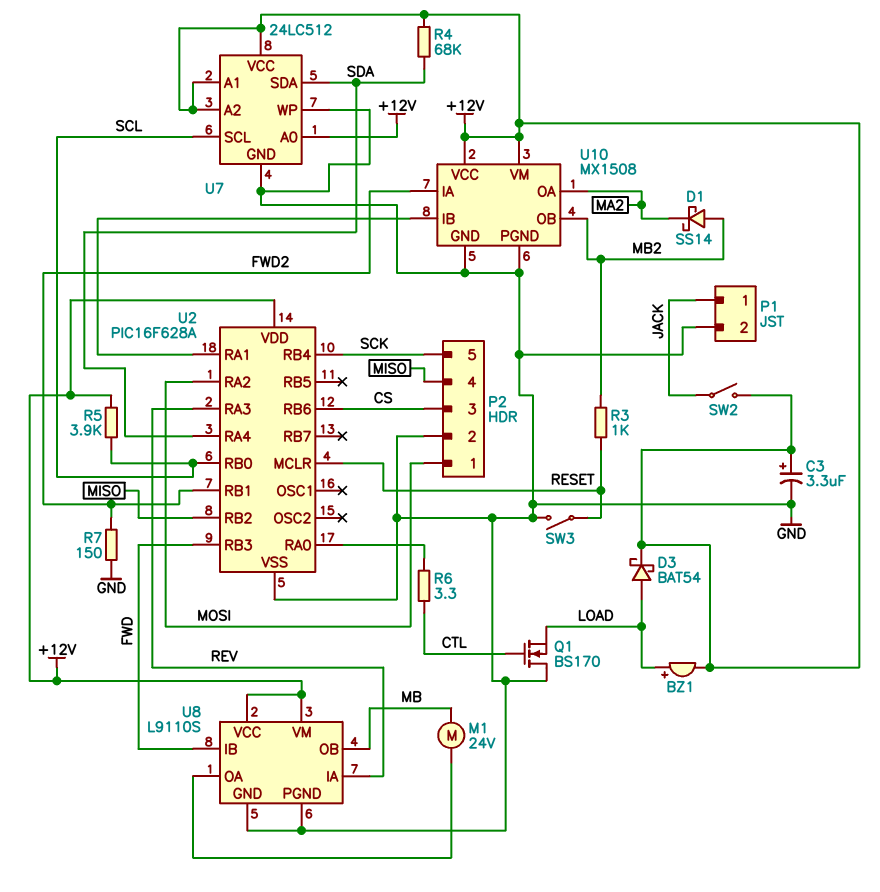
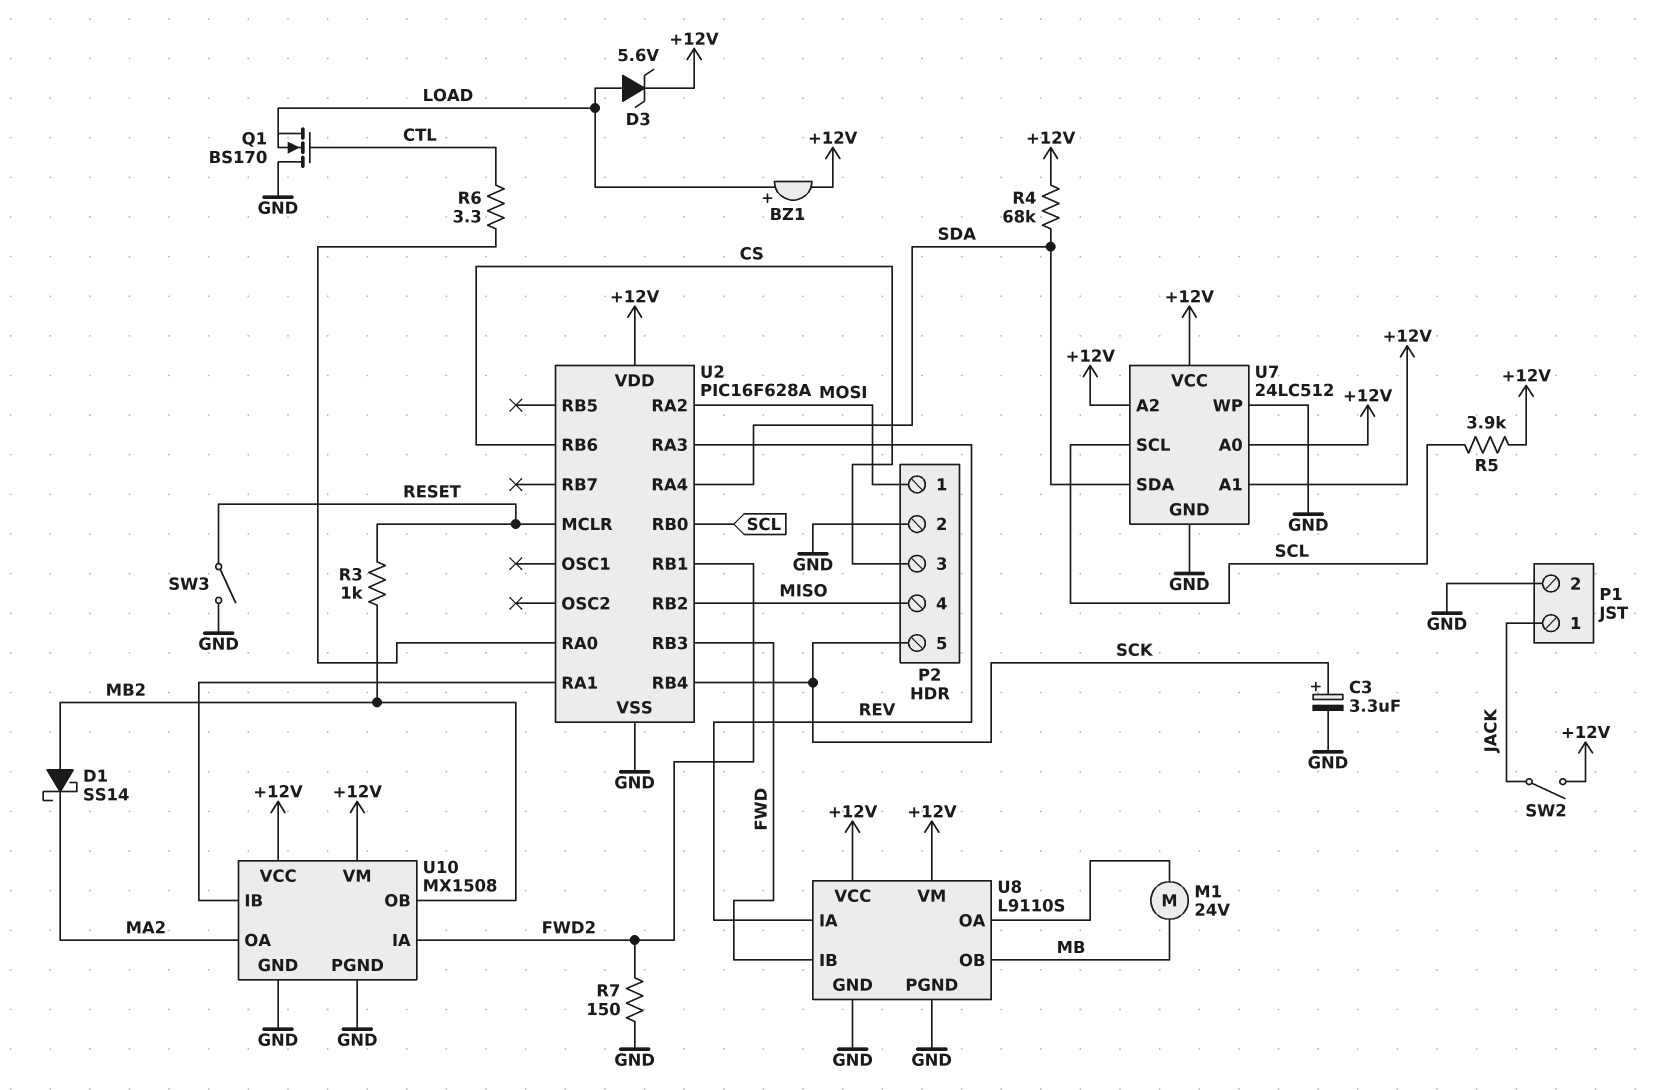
C3: 3.3uF (plus +12V, minus GND) -> 3.3uF (plus SCK, minus GND)
D3: schottky BAT54 (A LOAD, K +12V) -> zener 5.6V (A LOAD, K +12V)

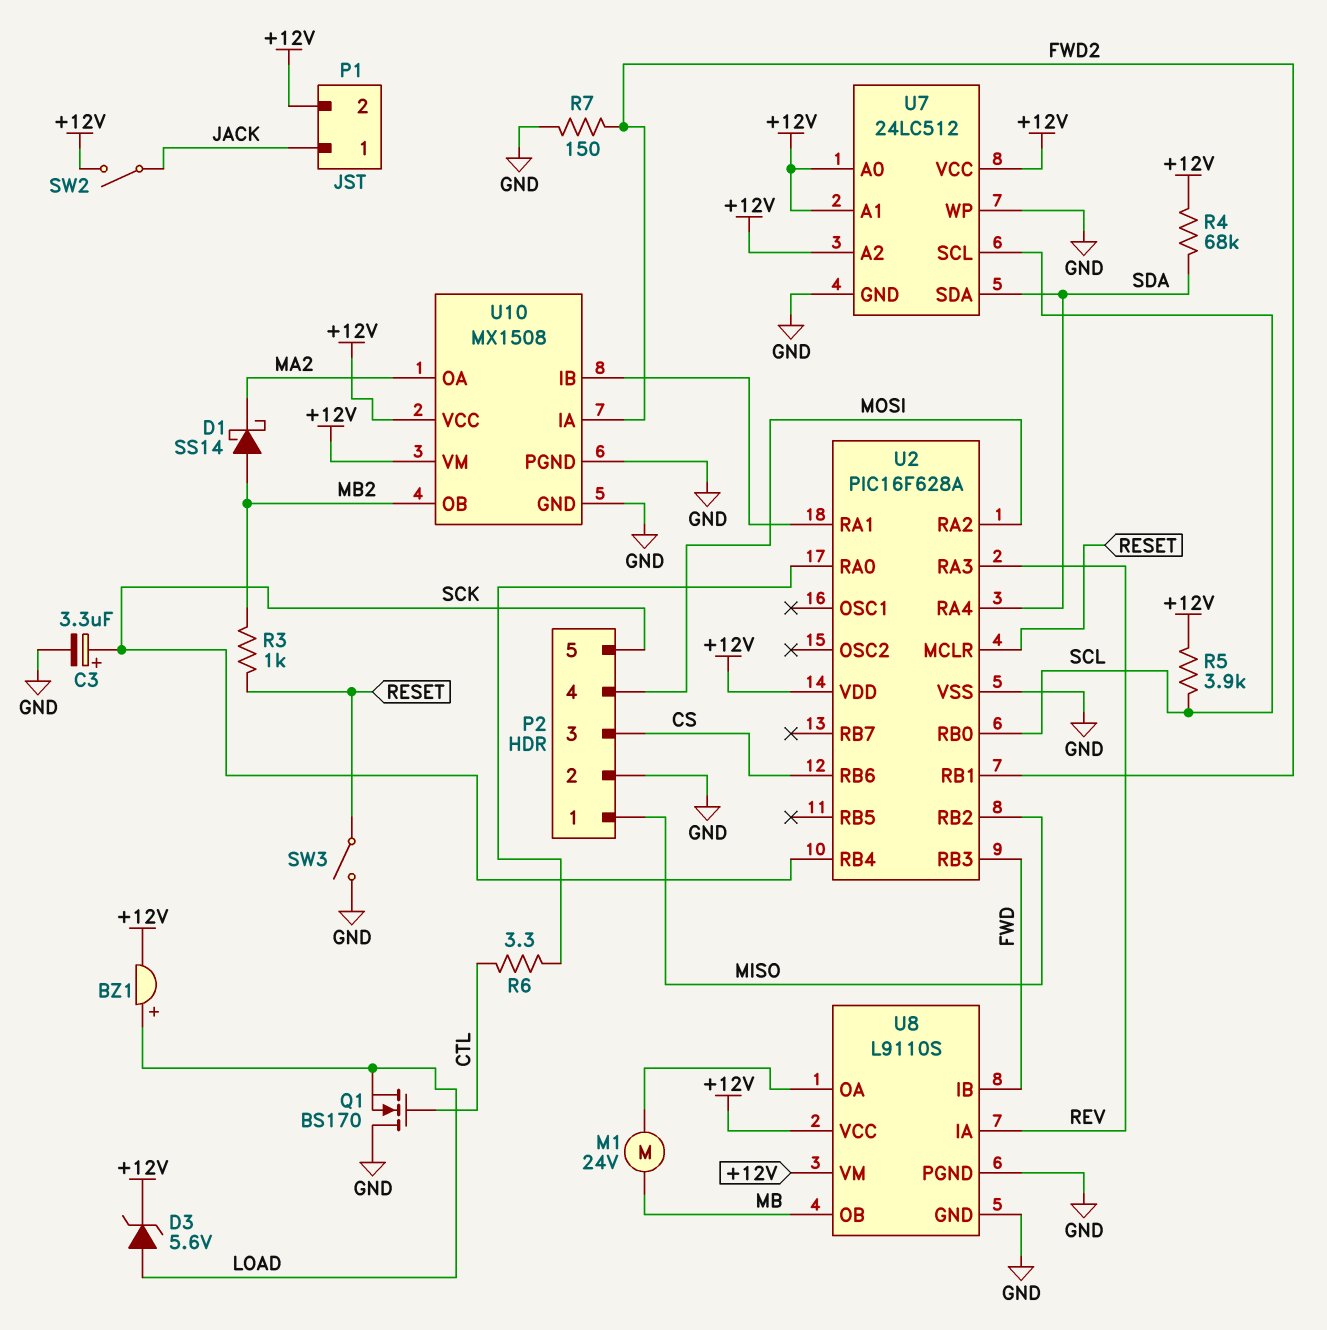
P1 pin 2: GND -> +12V
P2 pin 1: MOSI -> MISO
P2 pin 4: MISO -> MOSI

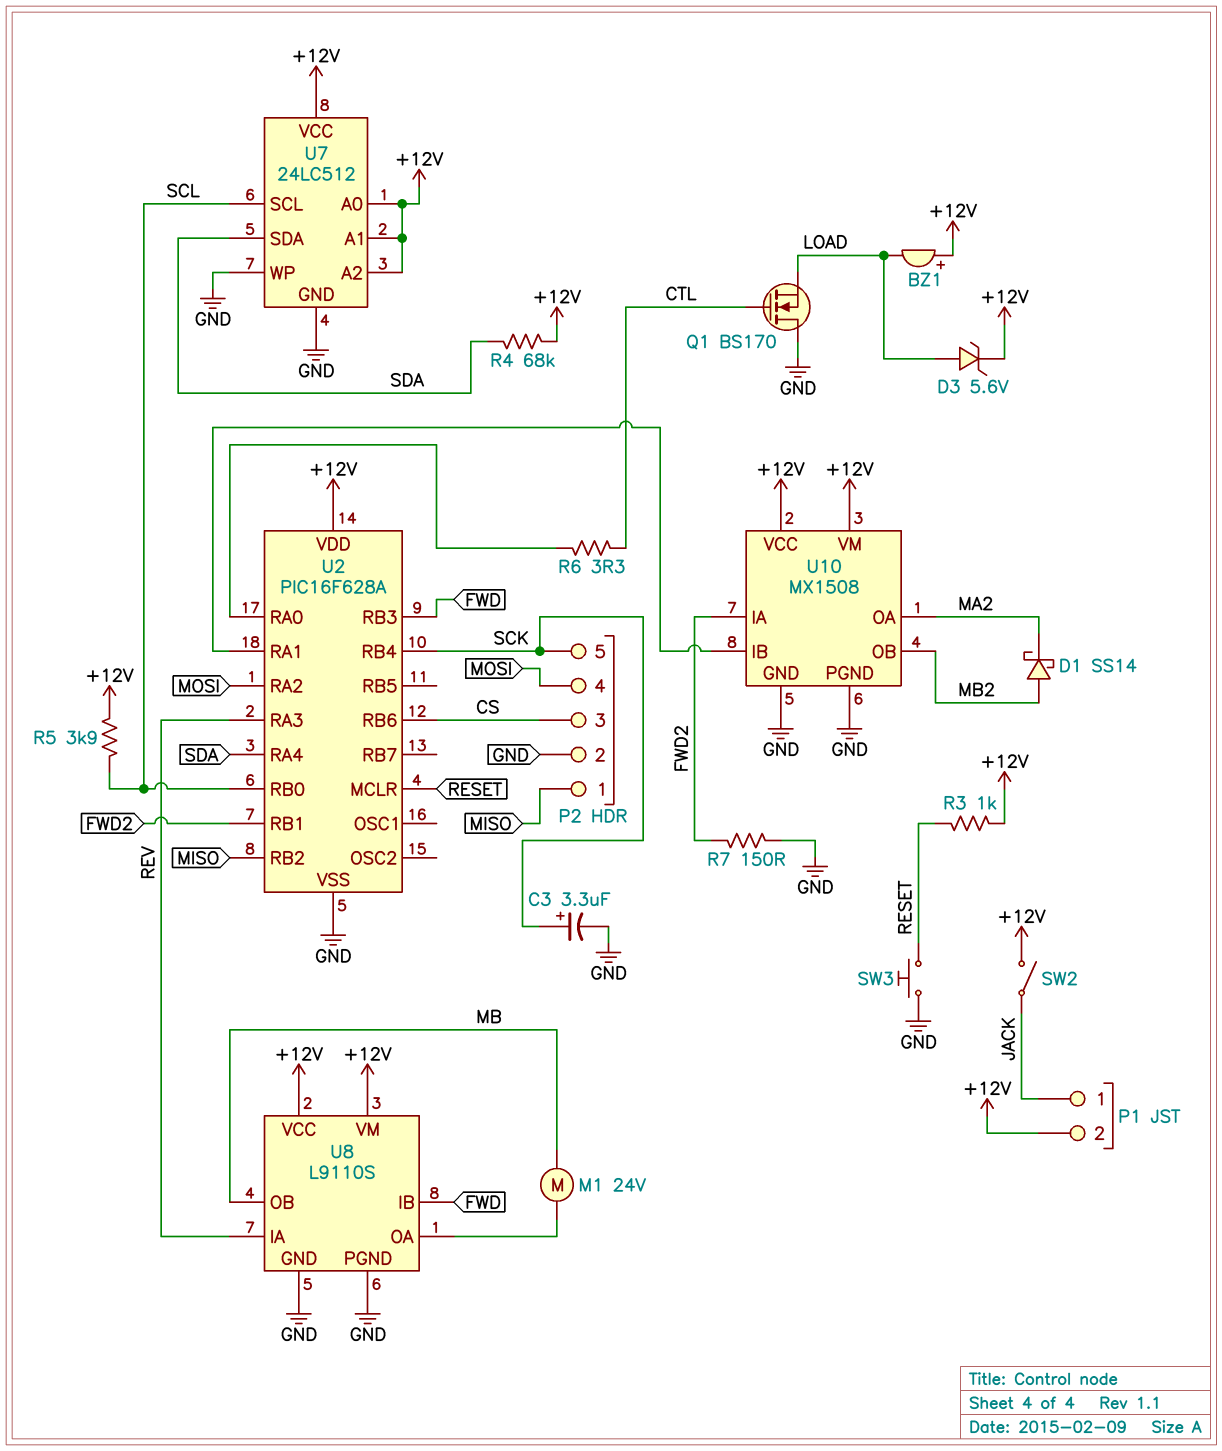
BZ1: buzzer (plus LOAD, minus +12V) -> buzzer (plus +12V, minus LOAD)
R3: 1k (MB2, RESET) -> 1k (+12V, RESET)
SW3: switch (GND, RESET) -> button (GND, RESET)

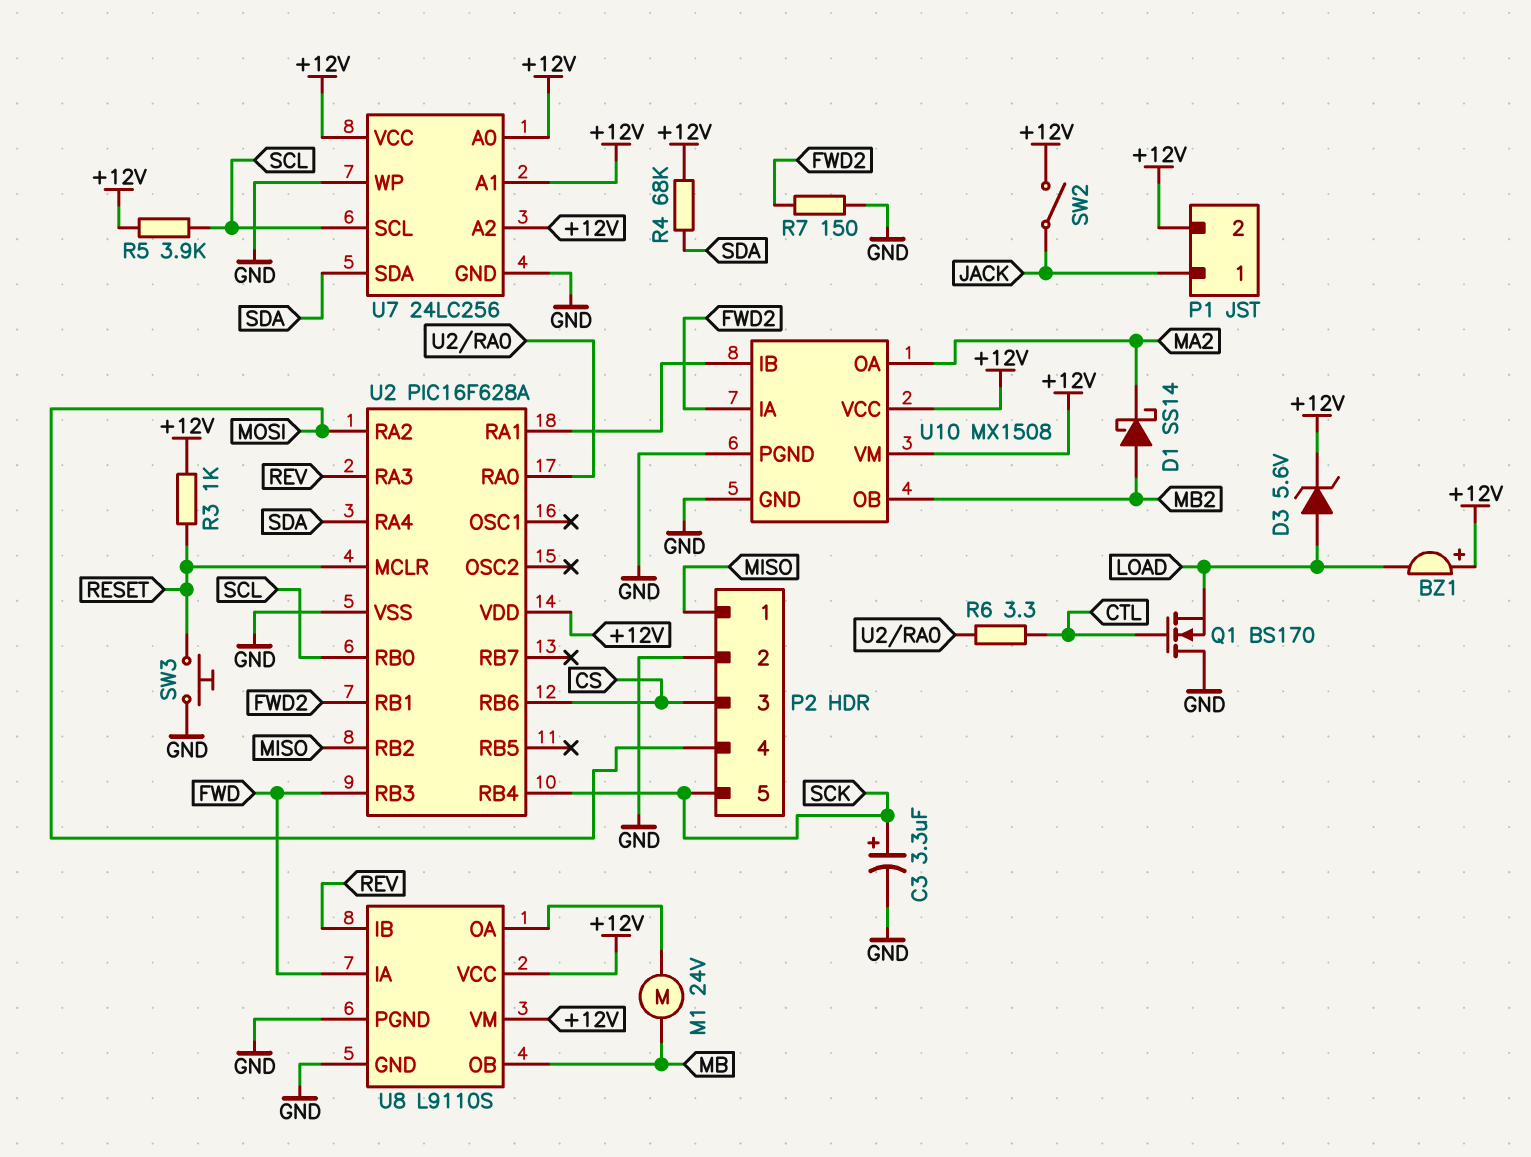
U7: 24LC512 -> 24LC256
U8 pin IA: REV -> FWD
U8 pin IB: FWD -> REV

